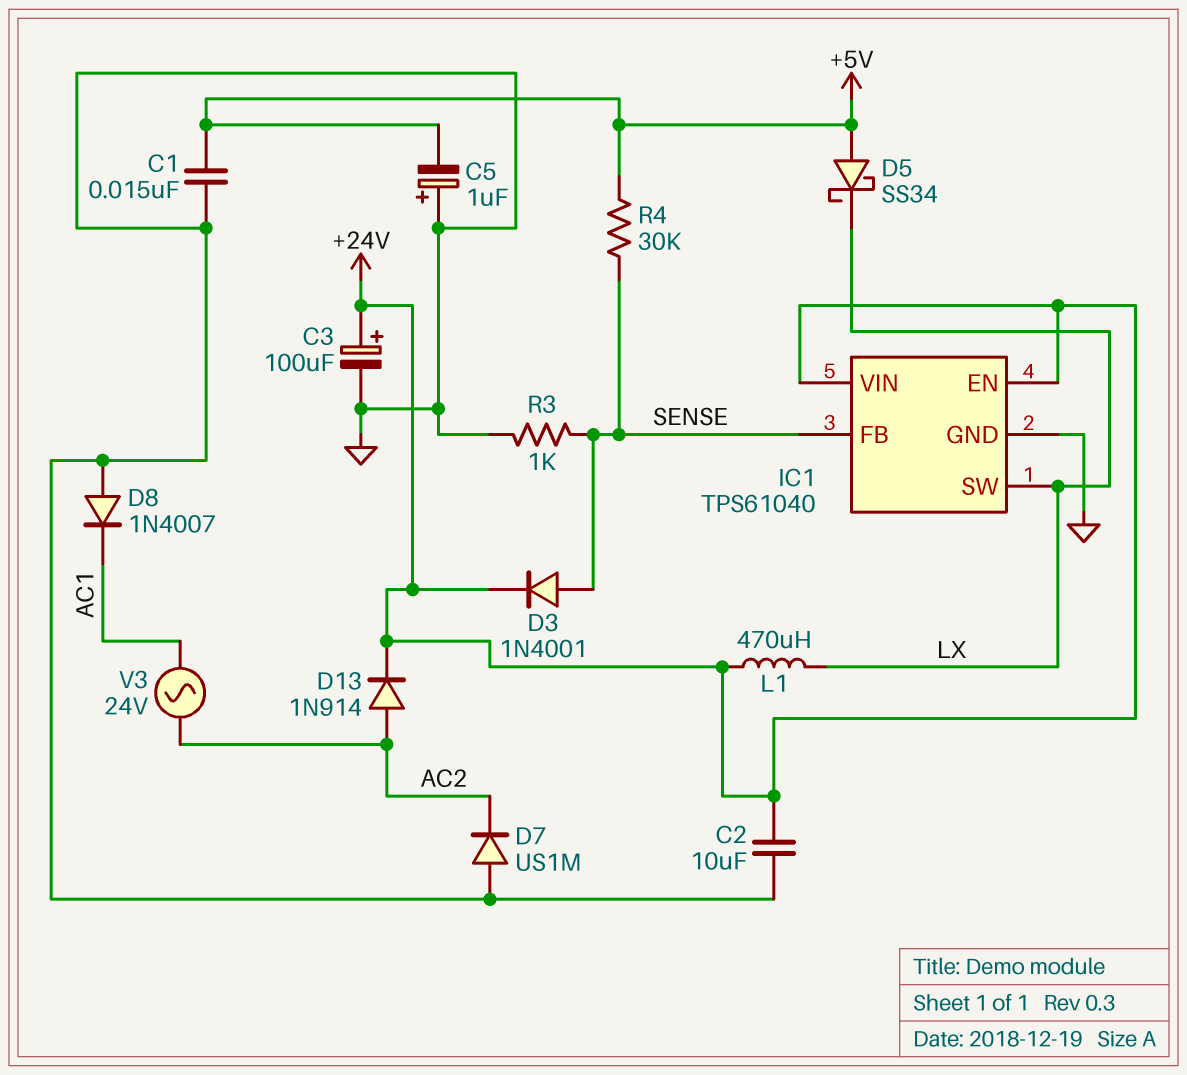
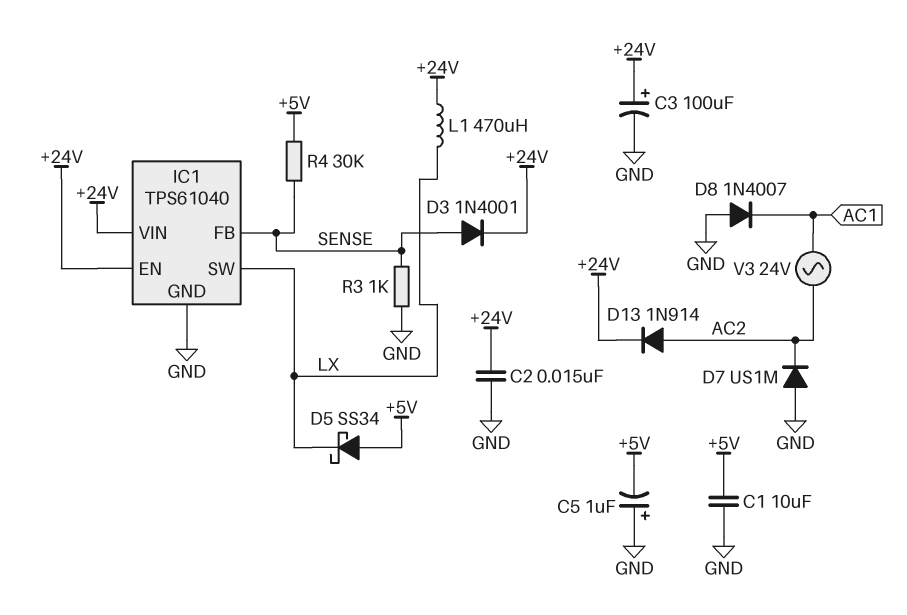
C1: 15nF (+5V, GND) -> 10uF (+5V, GND)
C2: 10uF (+24V, GND) -> 15nF (+24V, GND)

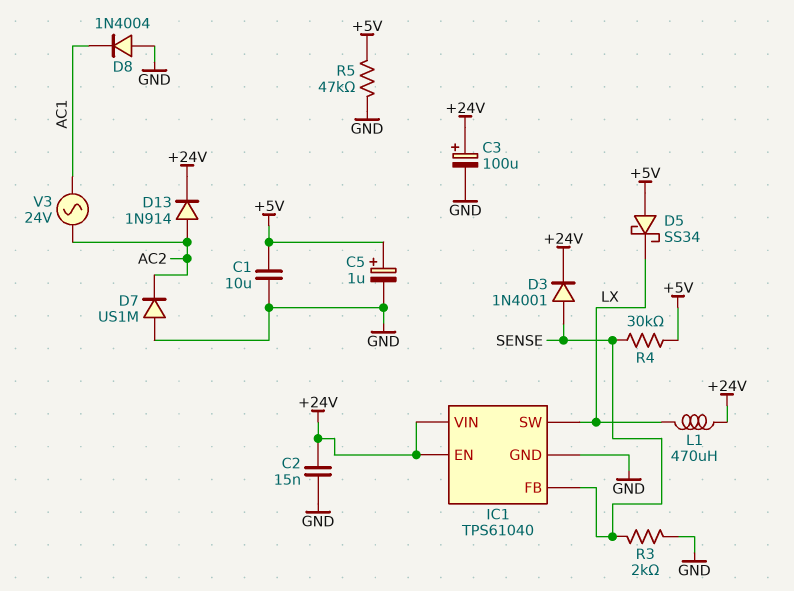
C5: 1uF (plus GND, minus +5V) -> 1uF (plus +5V, minus GND)
D8: diode 1N4007 (A GND, K AC1) -> diode 1N4004 (A GND, K AC1)
R3: 1k (GND, SENSE) -> 2k (GND, SENSE)
R5: none -> 47k (+5V, GND)

